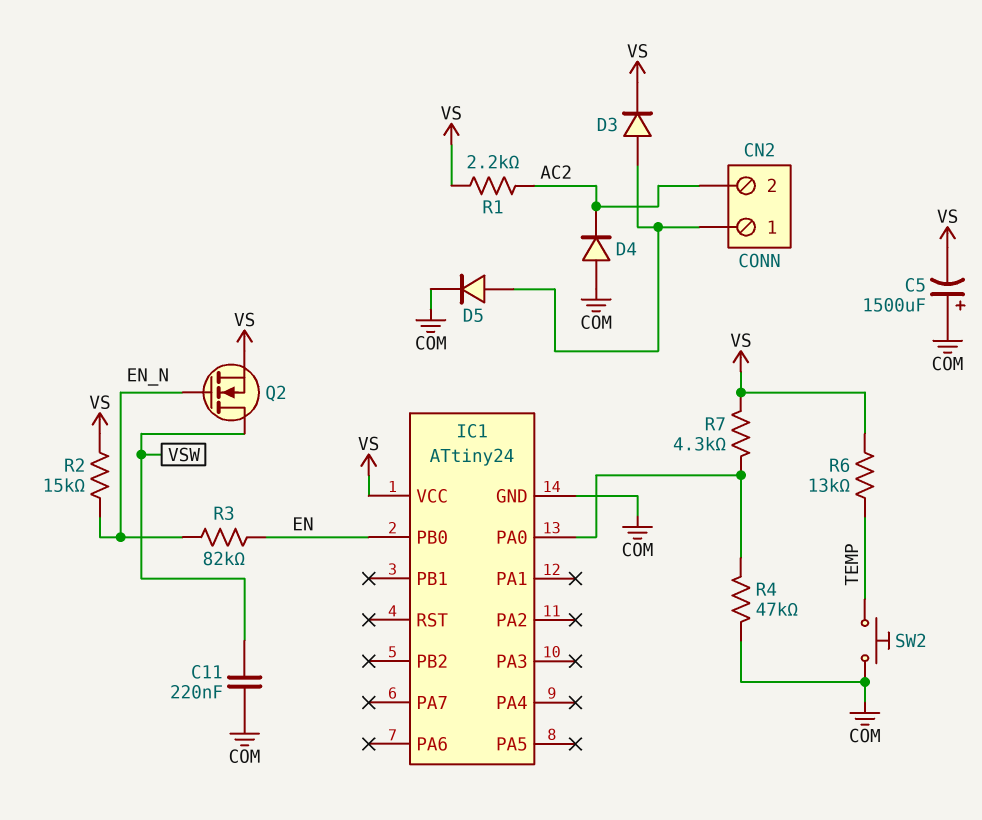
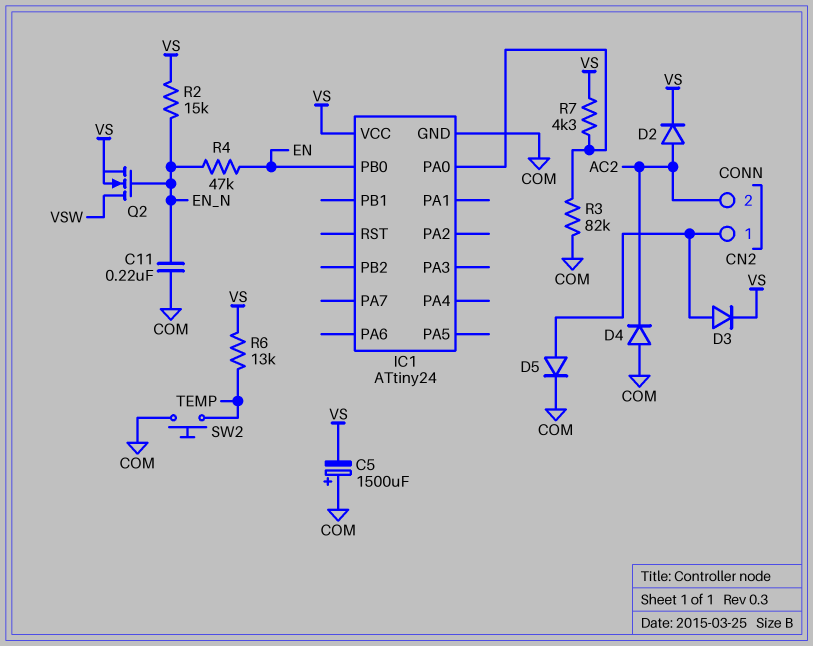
C11: 220nF (COM, VSW) -> 220nF (COM, EN_N)
D2: none -> diode (A AC2, K VS)
R1: 2.2k (AC2, VS) -> none
R3: 82k (EN, EN_N) -> 82k (COM, IC1/PA0)
R4: 47k (COM, IC1/PA0) -> 47k (EN, EN_N)

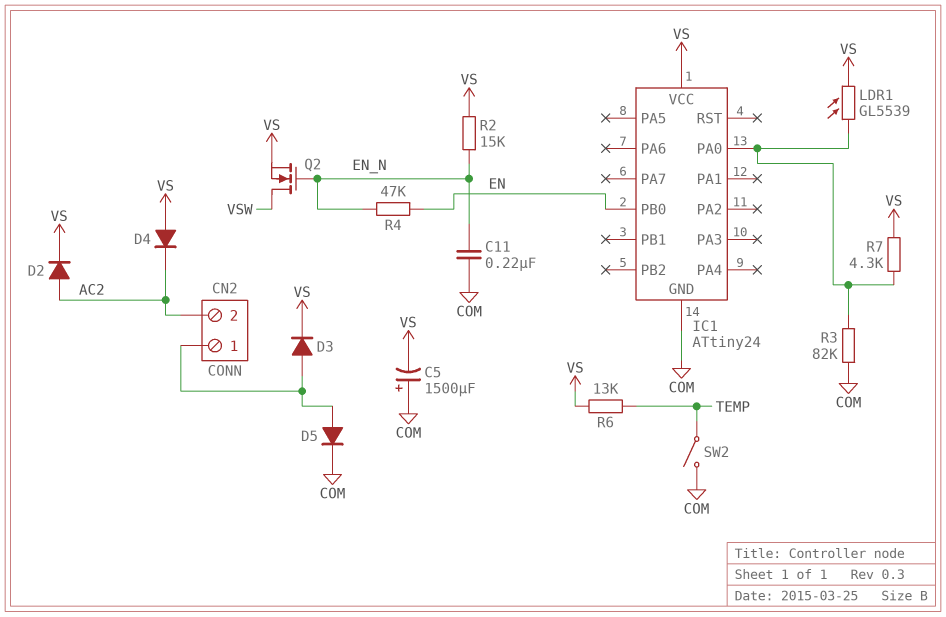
D4: diode (A COM, K AC2) -> diode (A VS, K AC2)
LDR1: none -> GL5539 (IC1/PA0, VS)
SW2: button (COM, TEMP) -> switch (COM, TEMP)

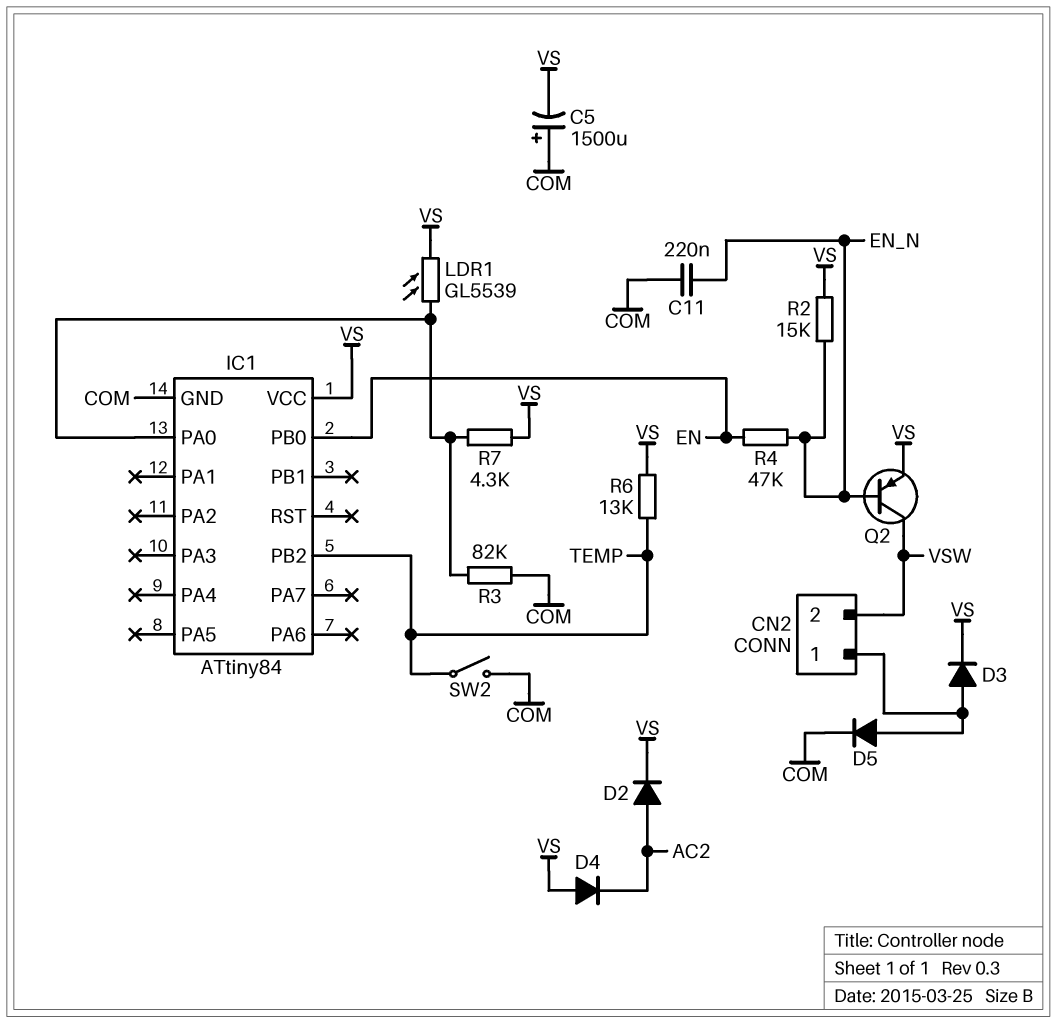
CN2 pin 2: AC2 -> VSW
IC1: ATtiny24 -> ATtiny84
IC1 pin PB2: none -> TEMP
Q2: NMOS (G EN_N, D VSW, S VS) -> PNP (B EN_N, C VSW, E VS)

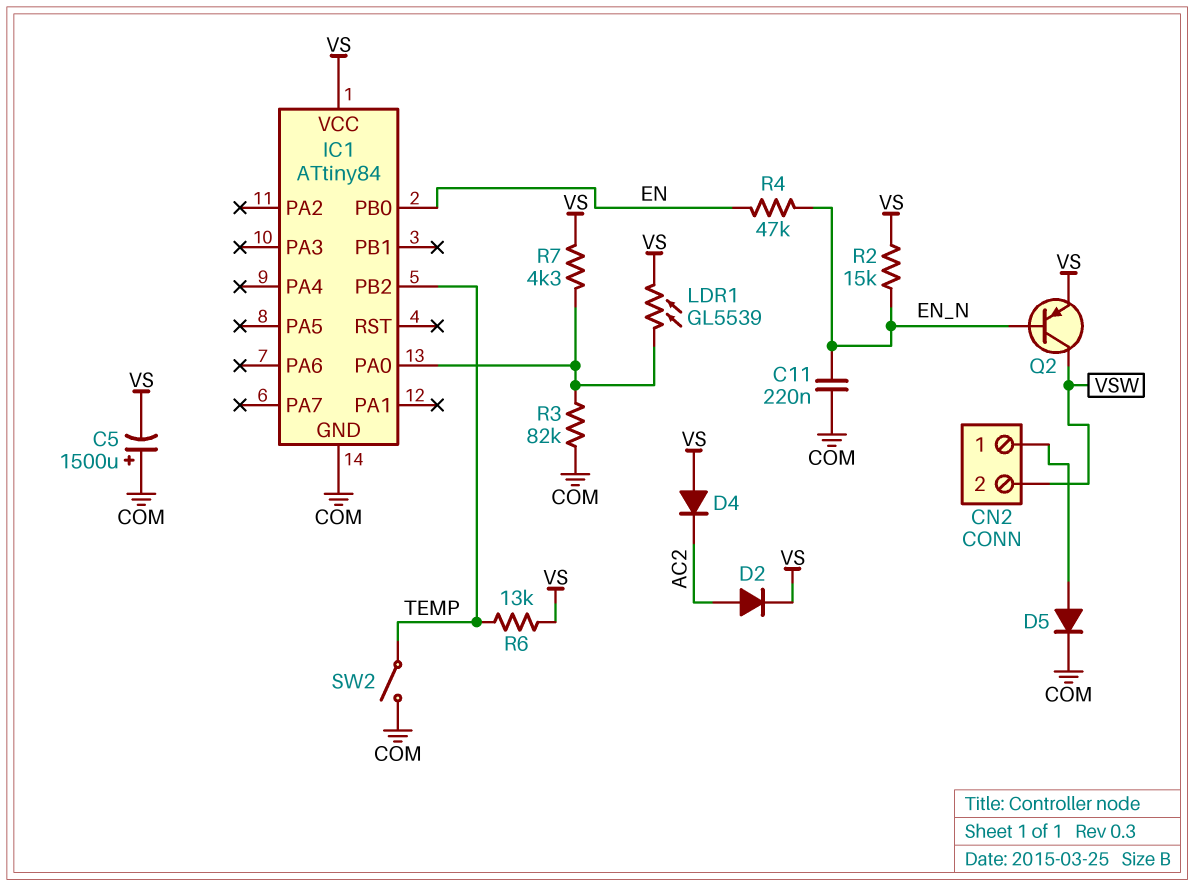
D3: diode (A CN2/1, K VS) -> none

